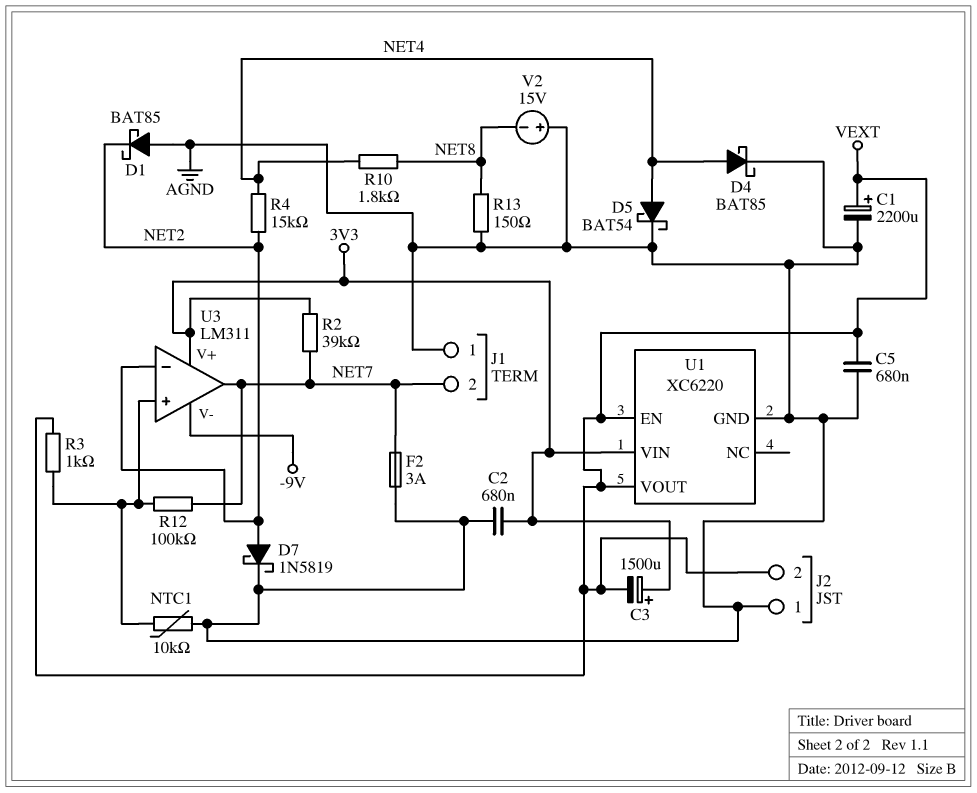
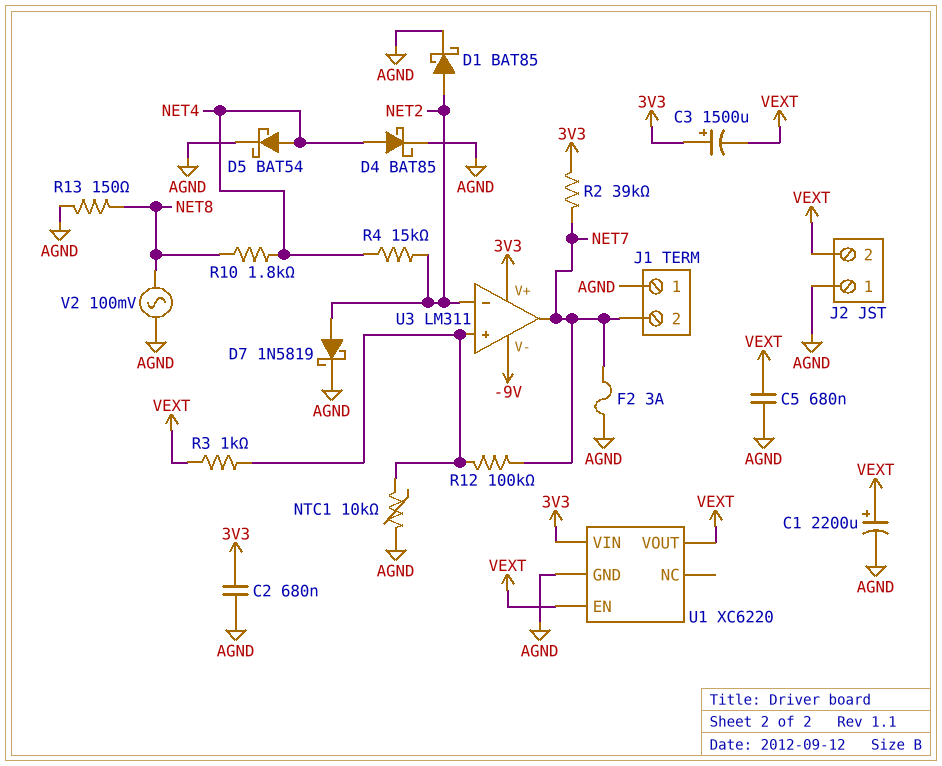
D1: schottky BAT85 (A AGND, K NET2) -> schottky BAT85 (A NET2, K AGND)
V2: 15V (plus AGND, minus NET8) -> AC 100mV (AGND, NET8)

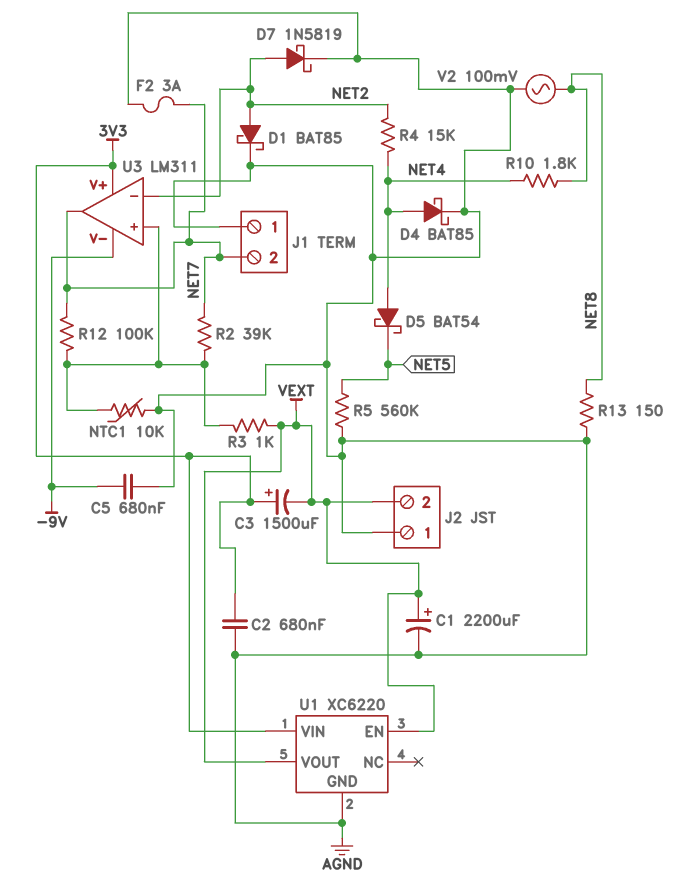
C5: 680nF (AGND, VEXT) -> 680nF (-9V, AGND)
D5: schottky BAT54 (A NET4, K AGND) -> schottky BAT54 (A NET4, K NET5)
R2: 39k (3V3, NET7) -> 39k (NET7, U3/in+)
R5: none -> 560k (AGND, NET5)

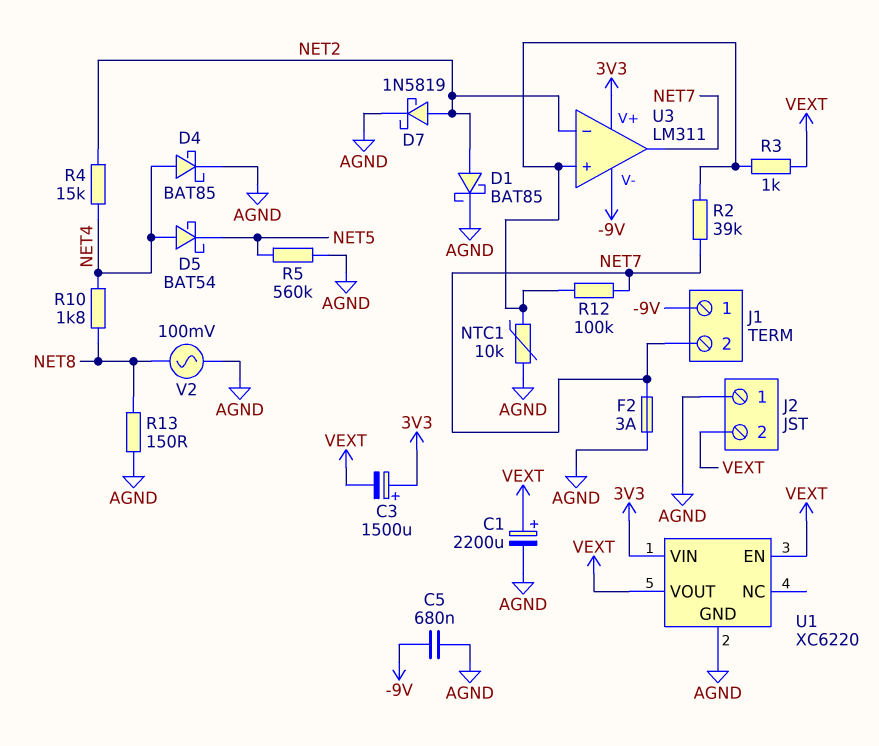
C2: 680nF (3V3, AGND) -> none
J1 pin 1: AGND -> -9V

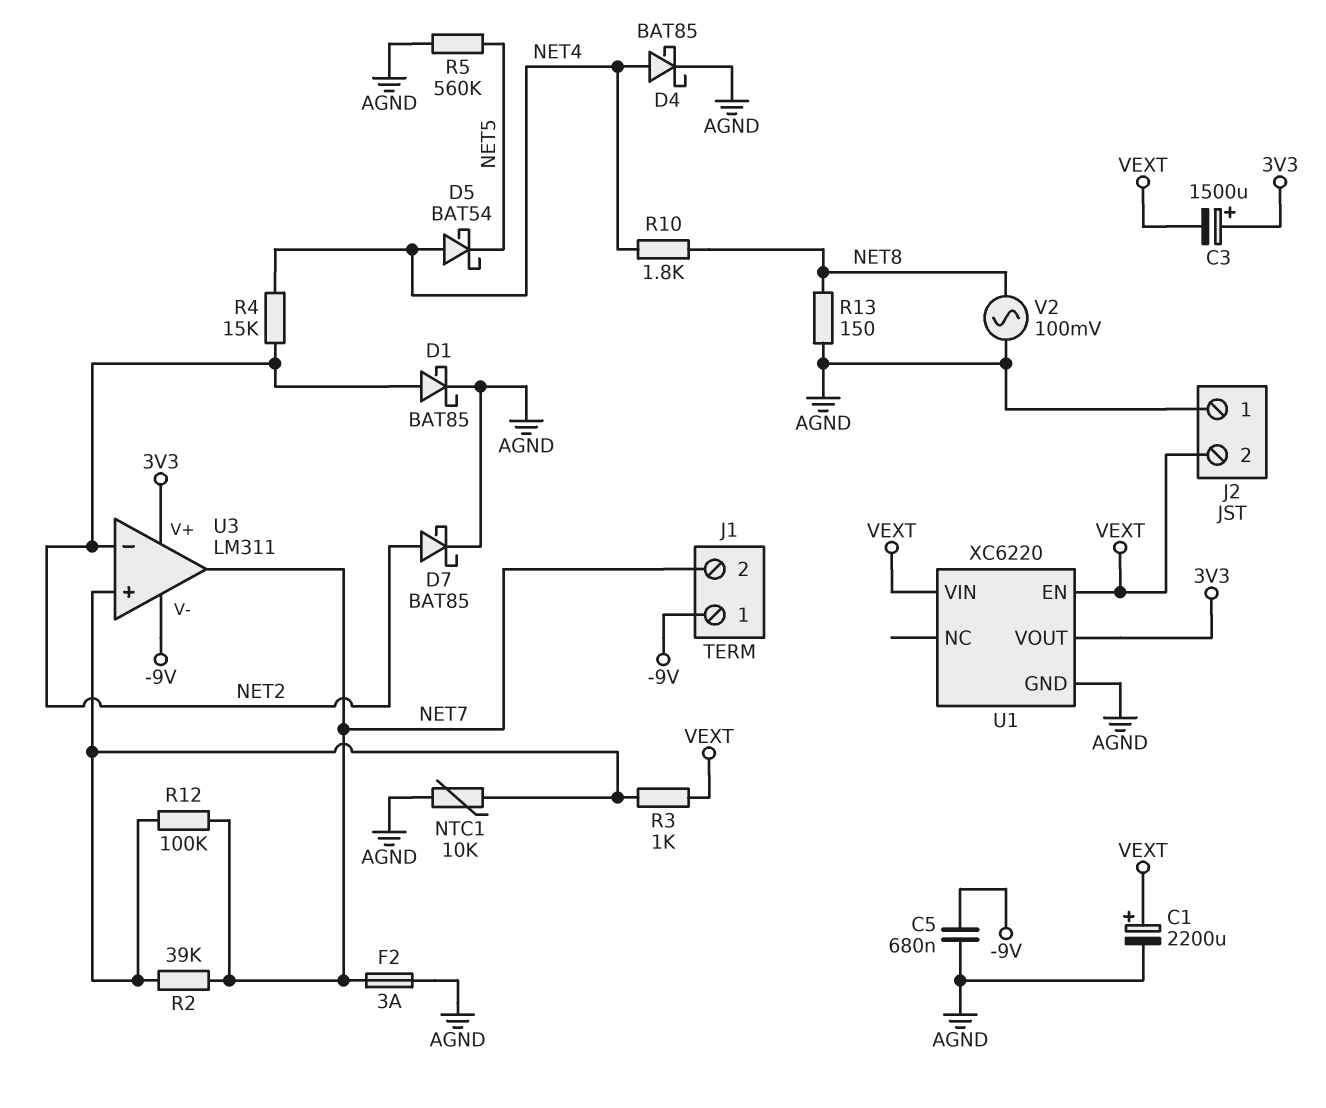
D7: schottky 1N5819 (A NET2, K AGND) -> schottky BAT85 (A NET2, K AGND)
U1 pin VIN: 3V3 -> VEXT
U1 pin VOUT: VEXT -> 3V3

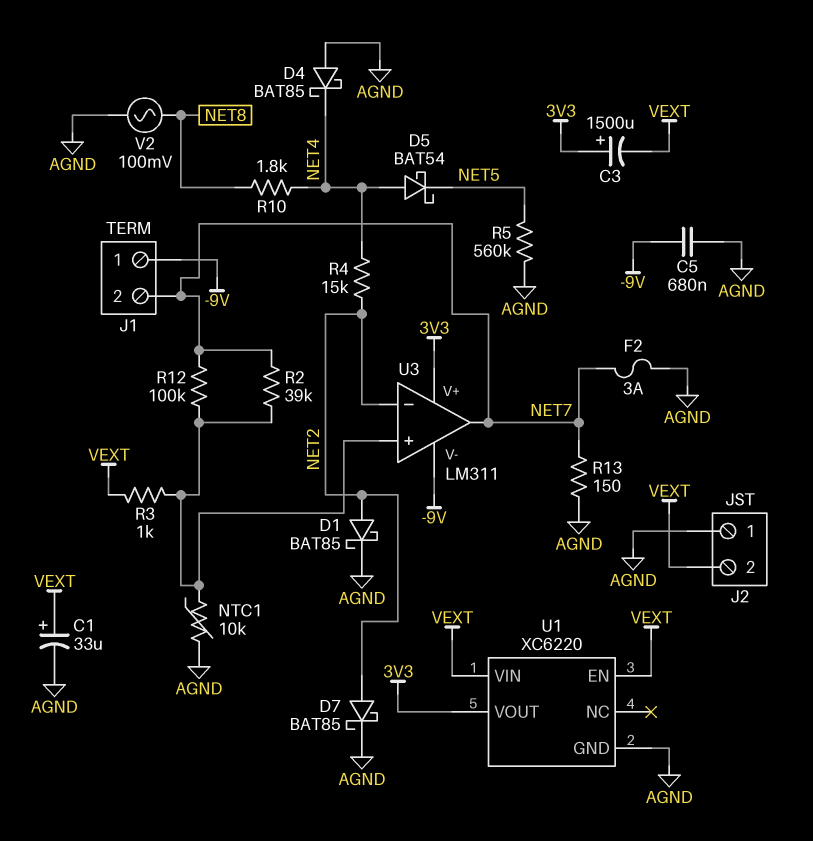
C1: 2200uF (plus VEXT, minus AGND) -> 33uF (plus VEXT, minus AGND)
D4: schottky BAT85 (A NET4, K AGND) -> schottky BAT85 (A AGND, K NET4)
R13: 150 (AGND, NET8) -> 150 (AGND, NET7)

